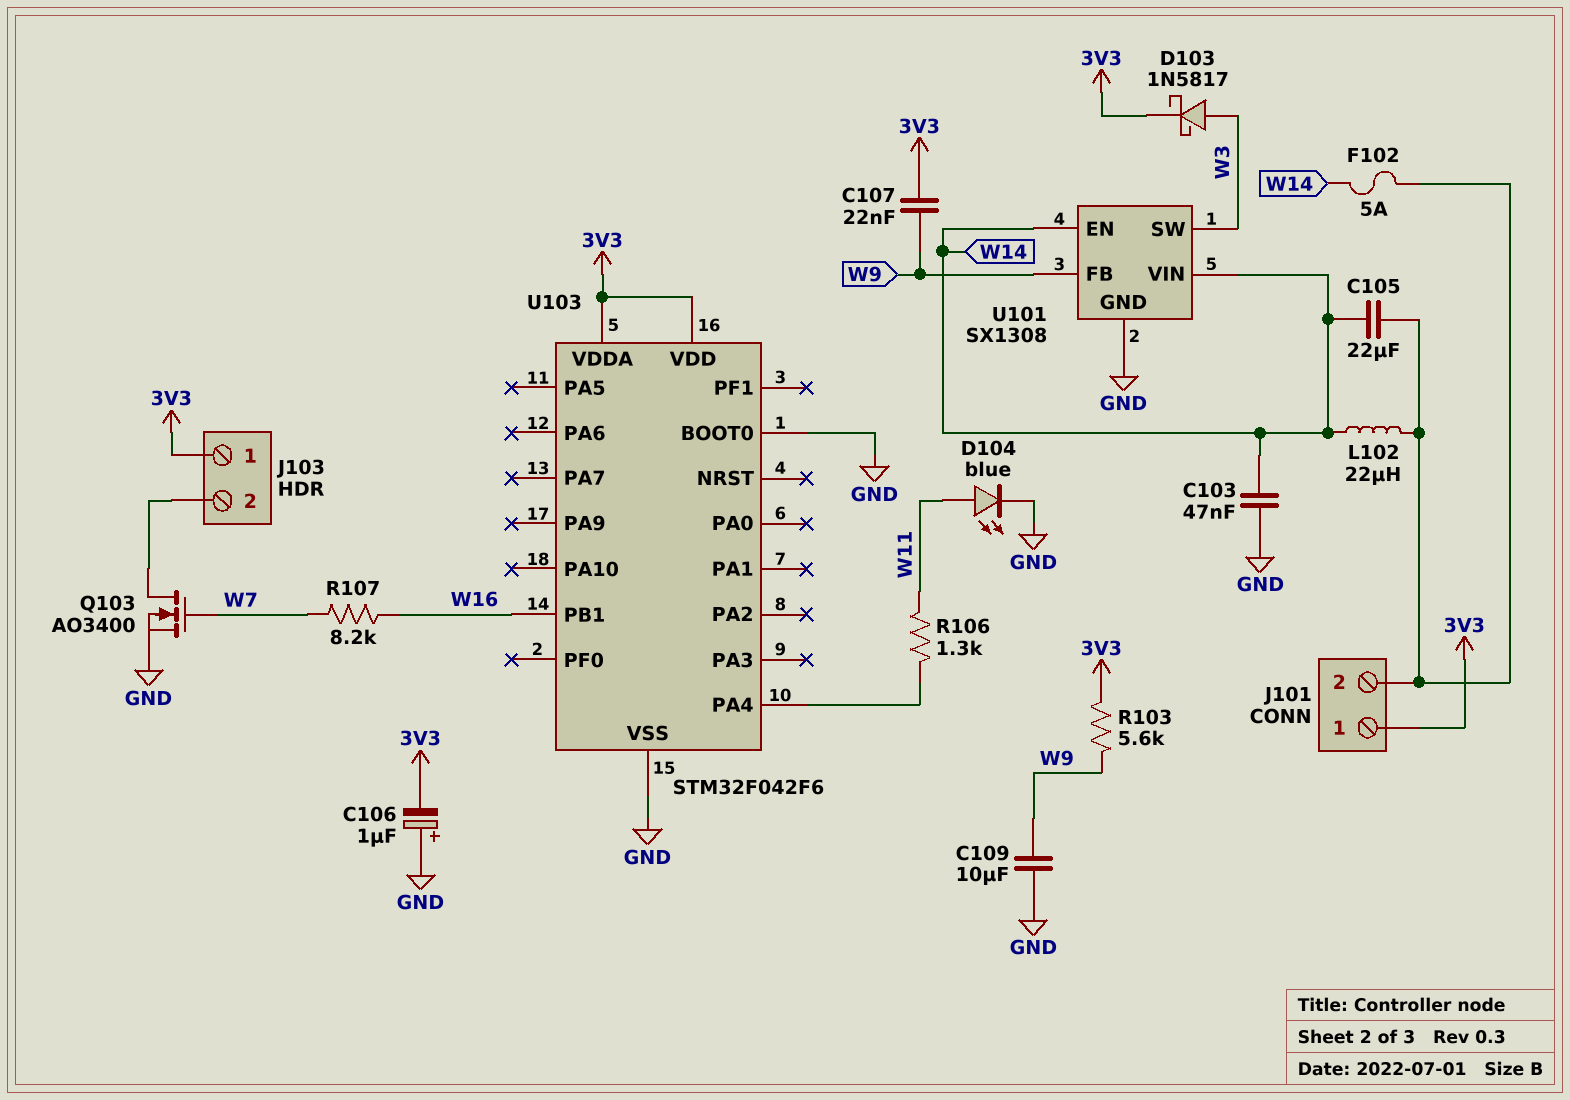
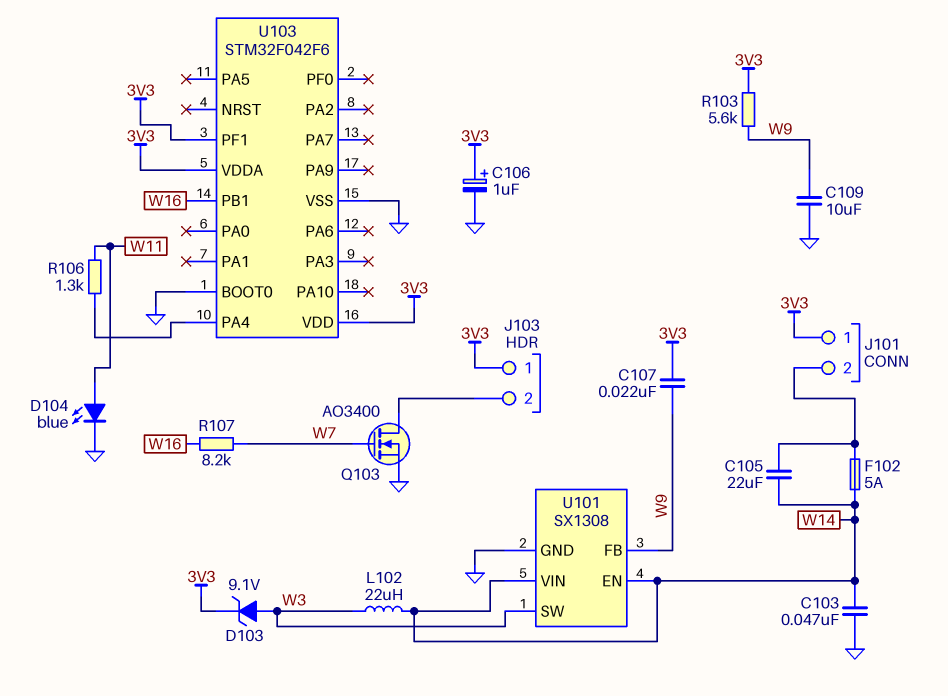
C106: 1uF (plus GND, minus 3V3) -> 1uF (plus 3V3, minus GND)
D103: schottky 1N5817 (A W3, K 3V3) -> zener 9.1V (A W3, K 3V3)
L102: 22uH (J101/2, W14) -> 22uH (W3, W14)
U103 pin PF1: none -> 3V3

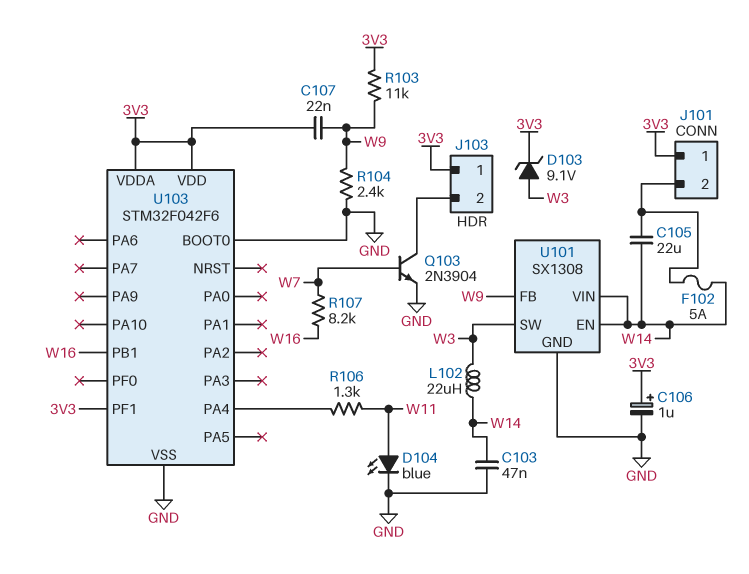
C109: 10uF (GND, W9) -> none
Q103: NMOS AO3400 (G W7, D J103/2, S GND) -> NPN 2N3904 (B W7, C J103/2, E GND)
R103: 5.6k (3V3, W9) -> 11k (3V3, W9)
R104: none -> 2.4k (GND, W9)

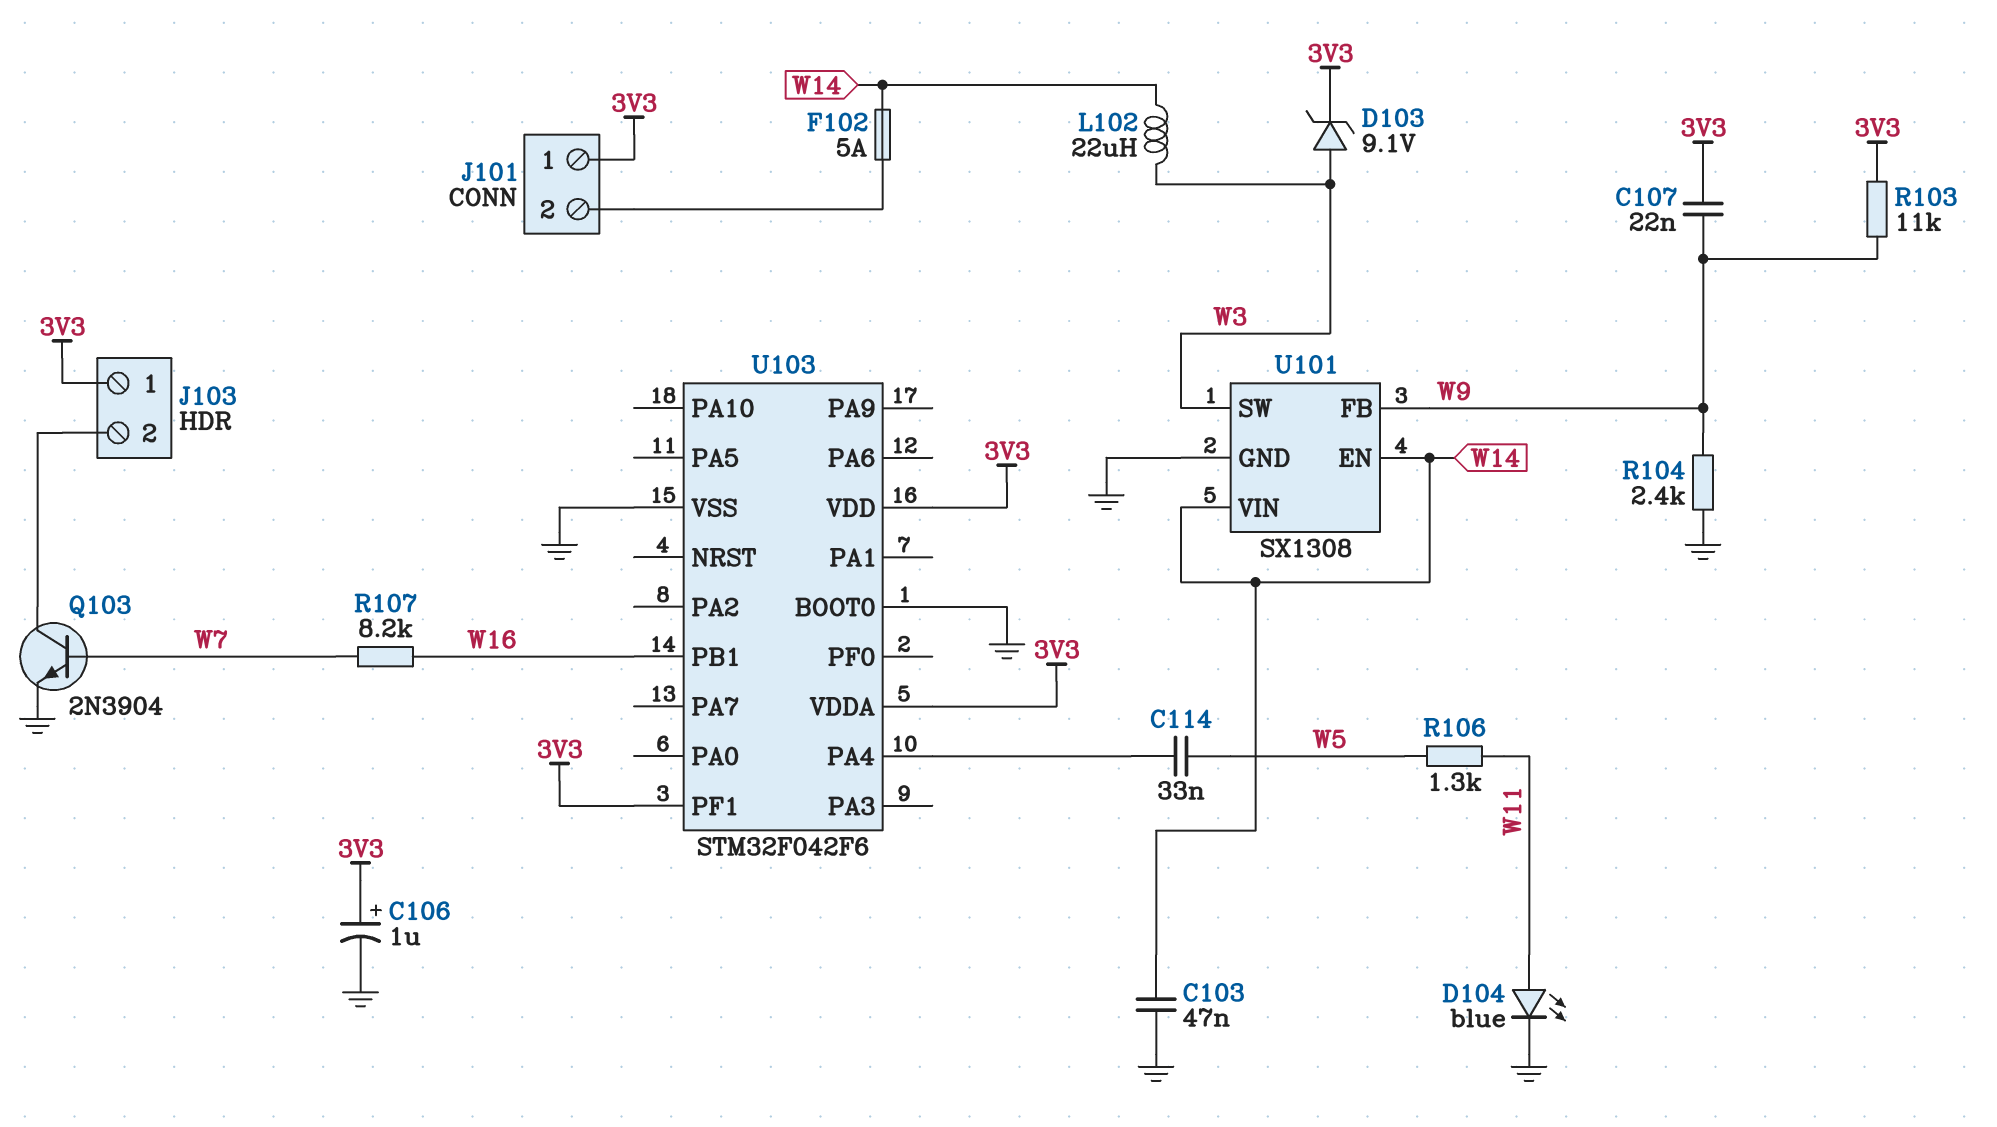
C105: 22uF (J101/2, W14) -> none
C114: none -> 33nF (U103/PA4, W5)
R106: 1.3k (U103/PA4, W11) -> 1.3k (W5, W11)

